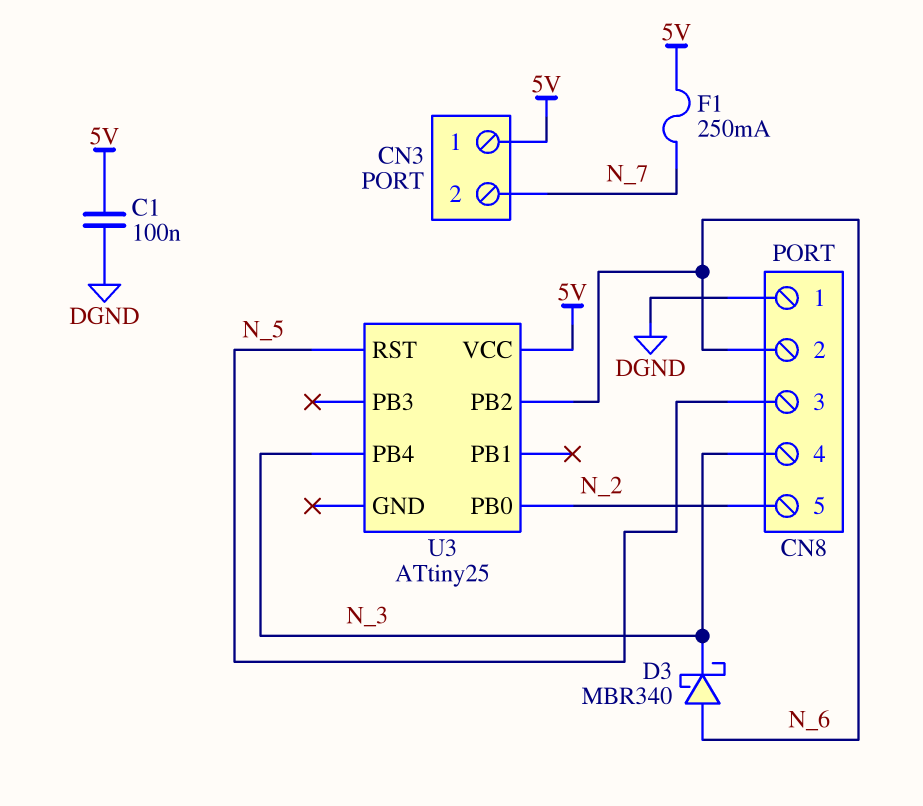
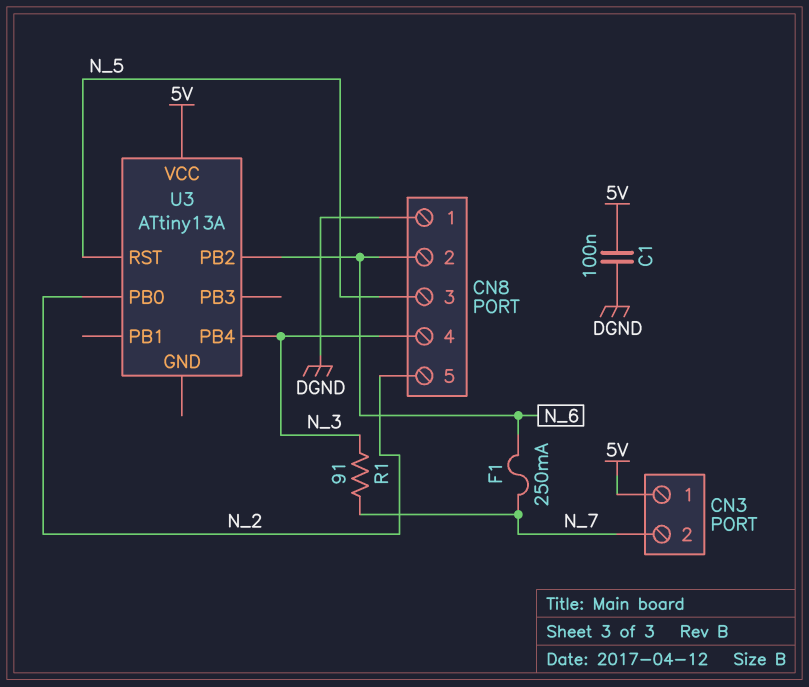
D3: schottky MBR340 (A N_6, K N_3) -> none
F1: 250mA (5V, N_7) -> 250mA (N_6, N_7)
R1: none -> 91 (N_3, N_7)
U3: ATtiny25 -> ATtiny13A

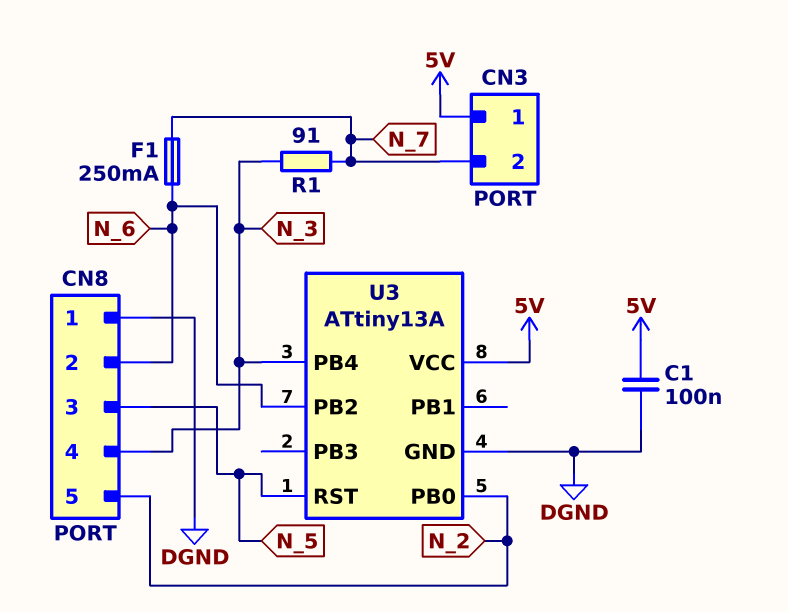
U3 pin GND: none -> DGND

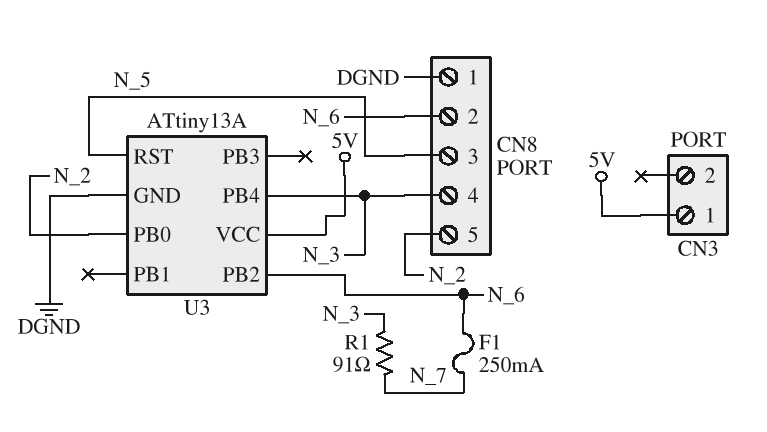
C1: 100nF (5V, DGND) -> none
CN3 pin 2: N_7 -> none

